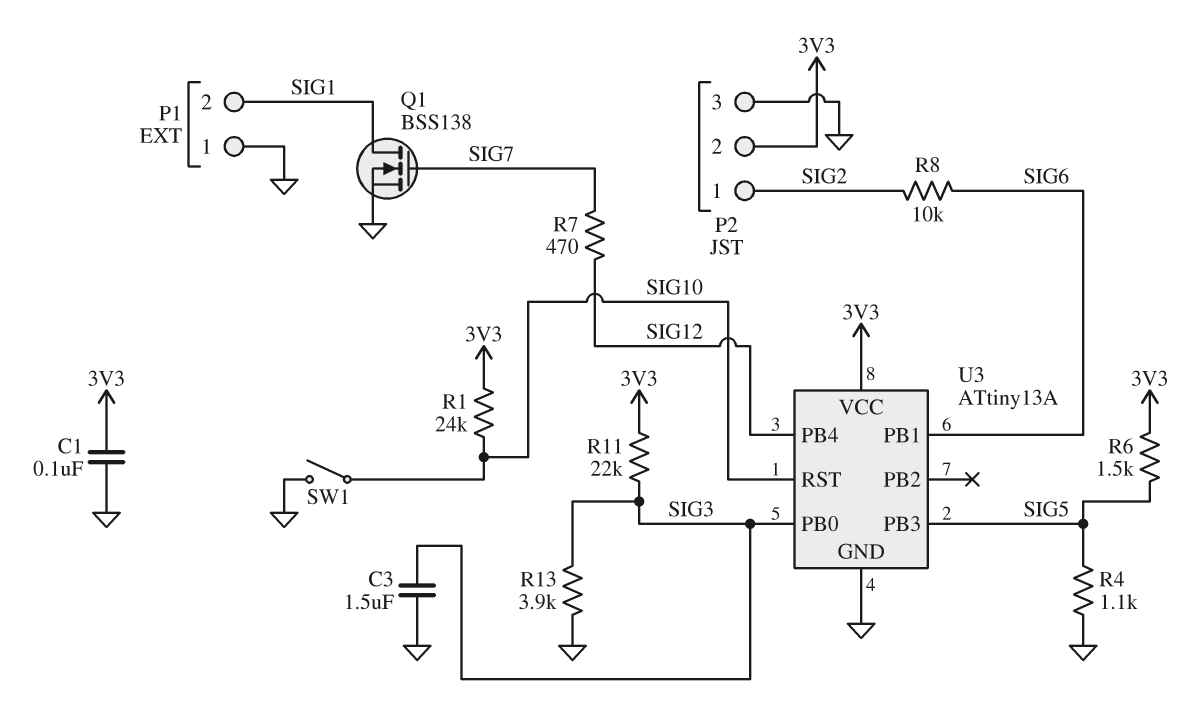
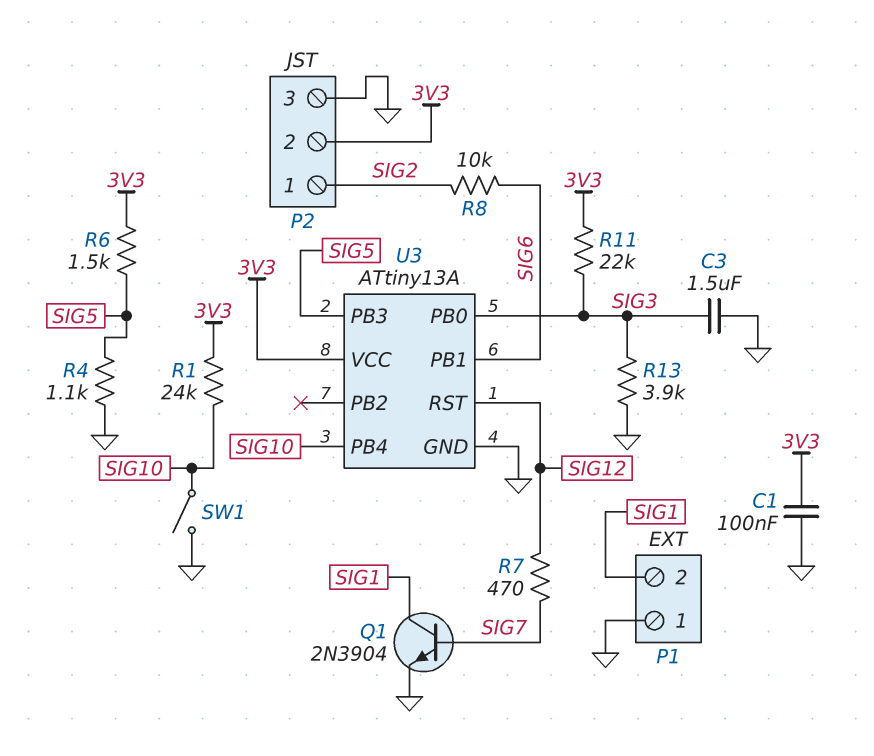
Q1: NMOS BSS138 (G SIG7, D SIG1, S GND) -> NPN 2N3904 (B SIG7, C SIG1, E GND)
U3 pin PB4: SIG12 -> SIG10
U3 pin RST: SIG10 -> SIG12

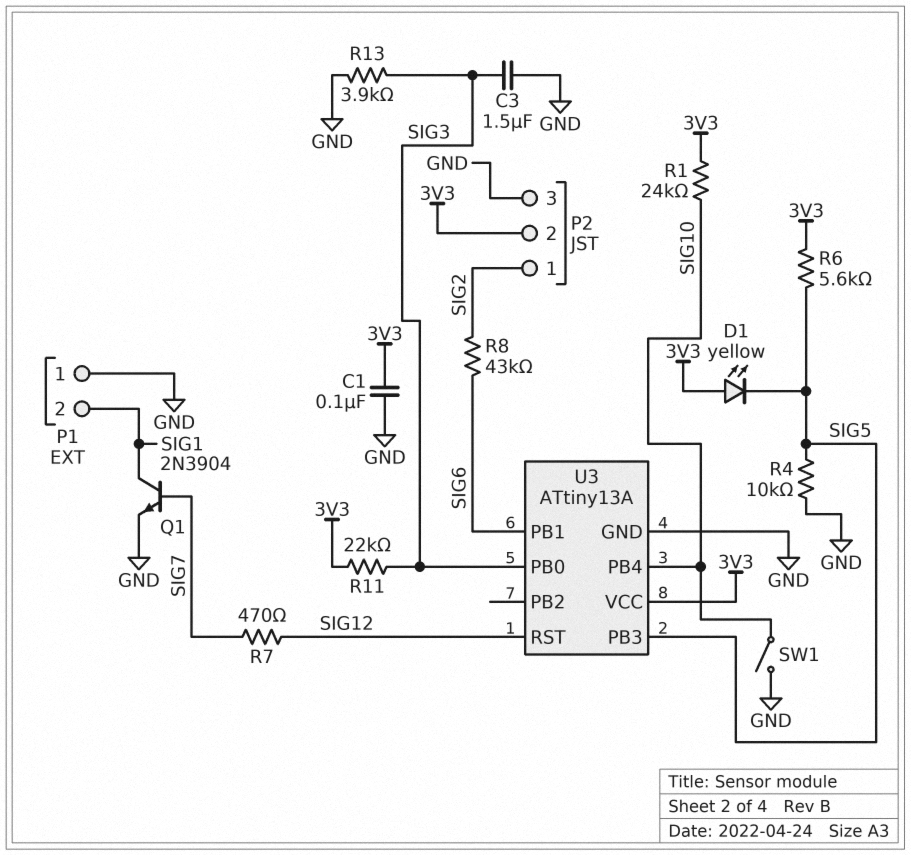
D1: none -> LED yellow (A 3V3, K SIG5)
R4: 1.1k (GND, SIG5) -> 10k (GND, SIG5)
R6: 1.5k (3V3, SIG5) -> 5.6k (3V3, SIG5)
R8: 10k (SIG2, SIG6) -> 43k (SIG2, SIG6)

